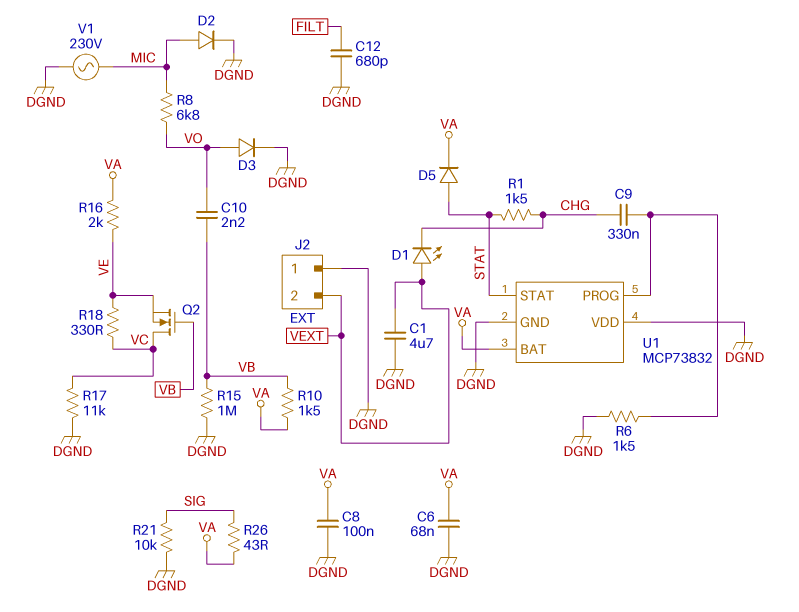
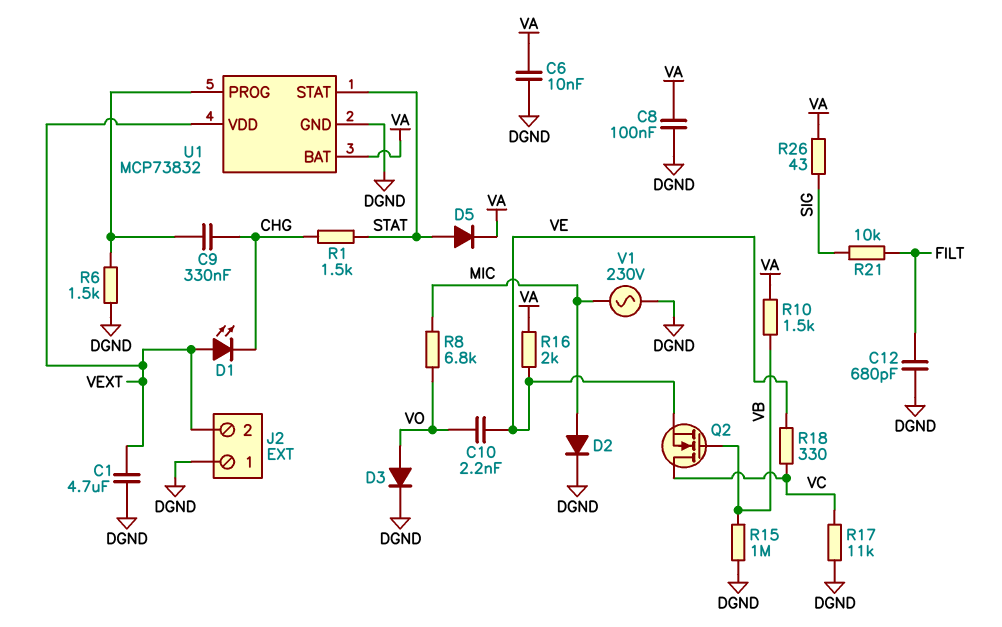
C6: 68nF (DGND, VA) -> 10nF (DGND, VA)
C10: 2.2nF (VB, VO) -> 2.2nF (VE, VO)
R21: 10k (DGND, SIG) -> 10k (FILT, SIG)
U1 pin VDD: DGND -> VEXT

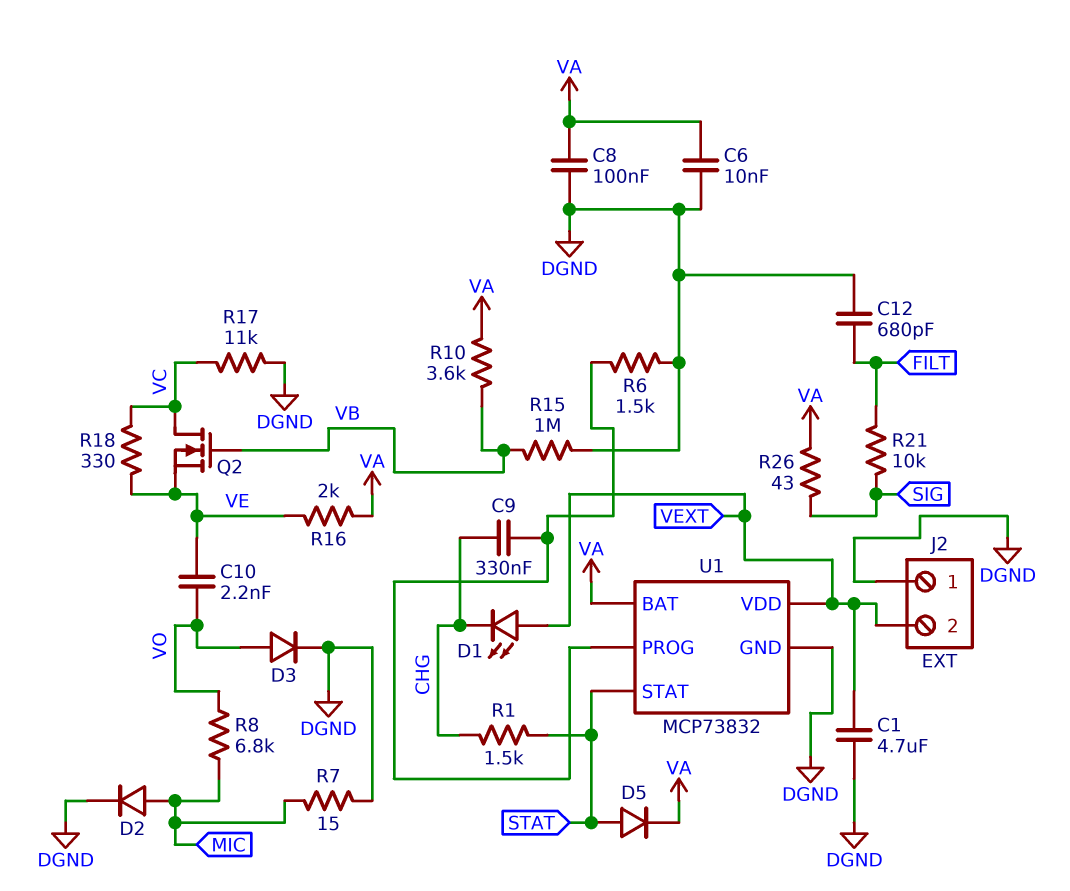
R7: none -> 15 (DGND, MIC)
R10: 1.5k (VA, VB) -> 3.6k (VA, VB)
V1: AC 230V (DGND, MIC) -> none

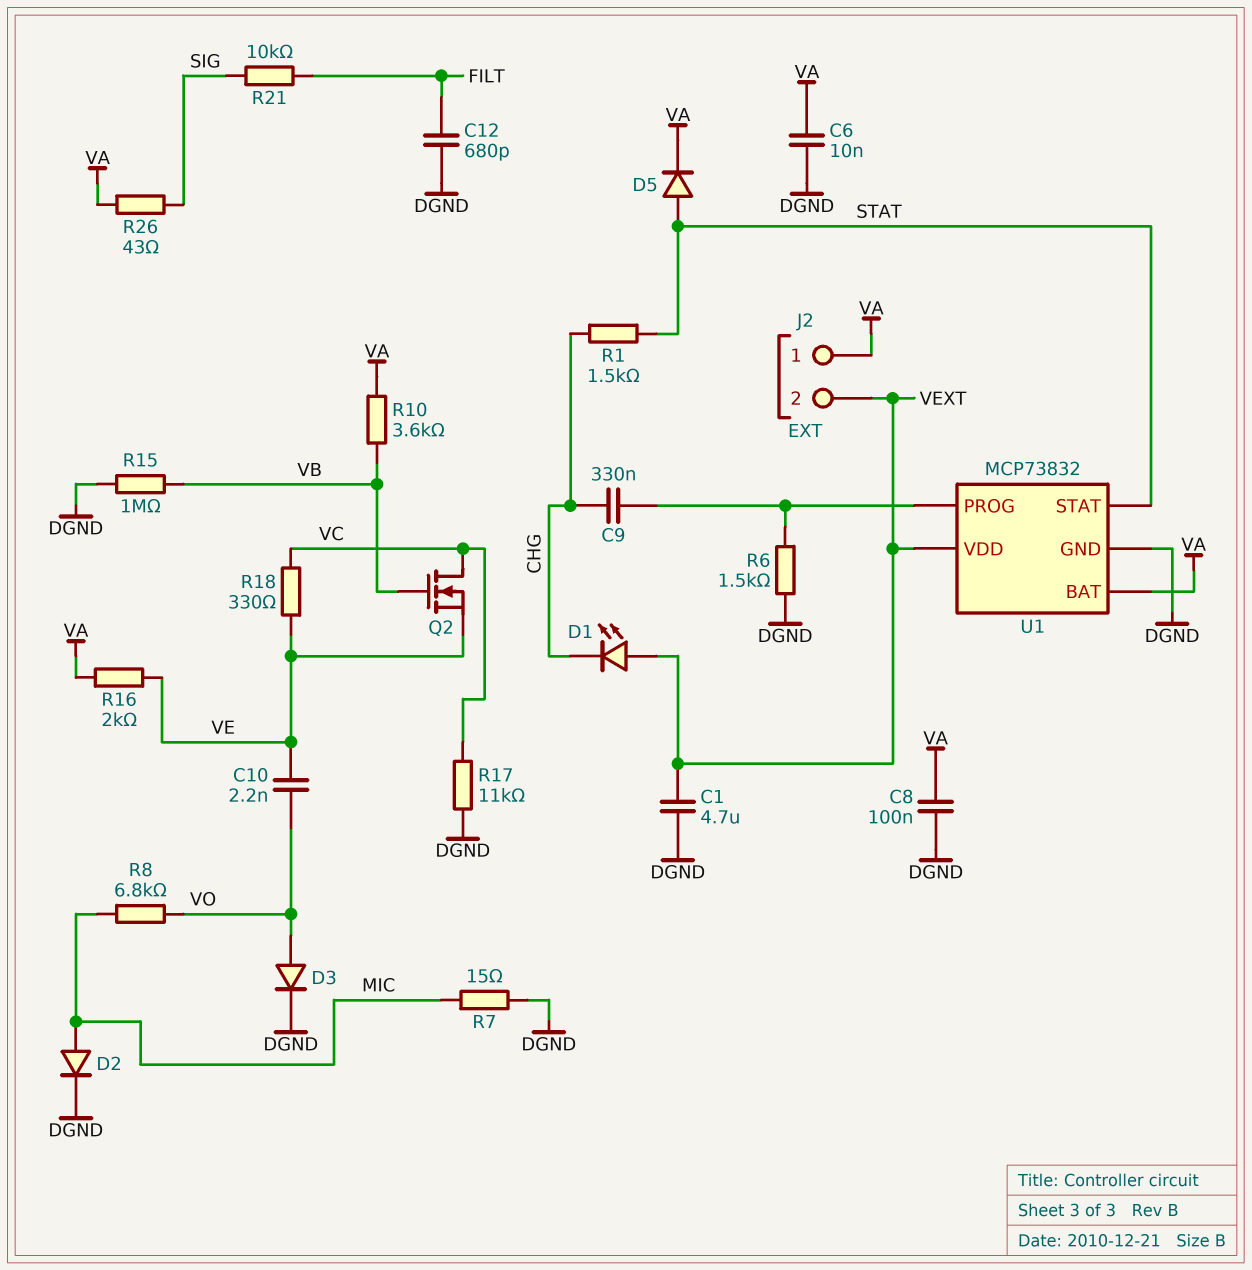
J2 pin 1: DGND -> VA

